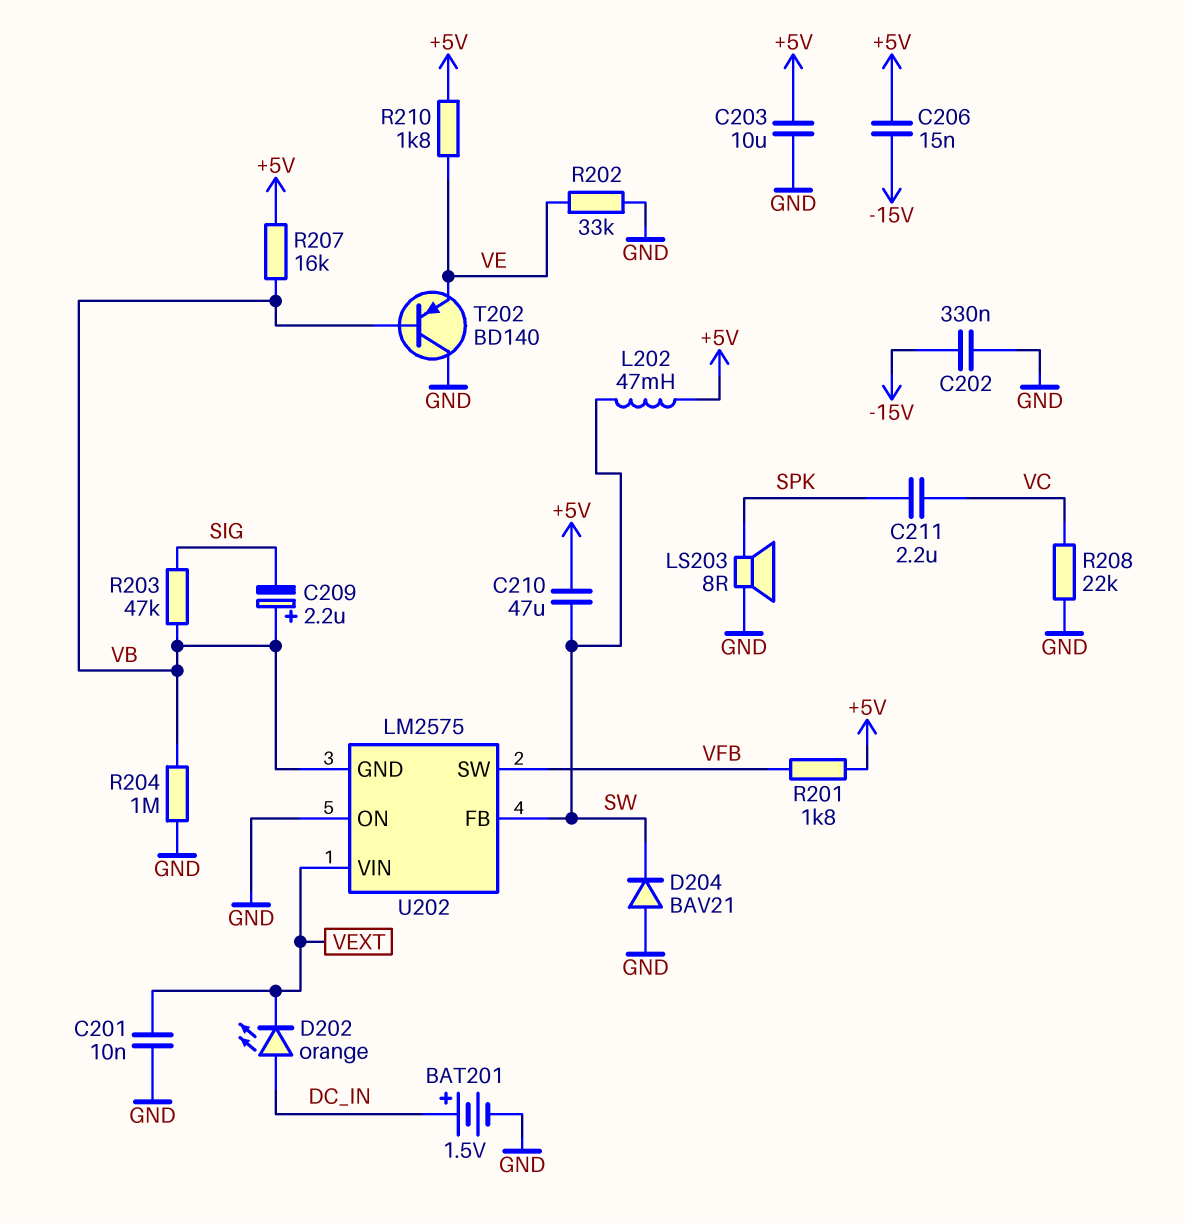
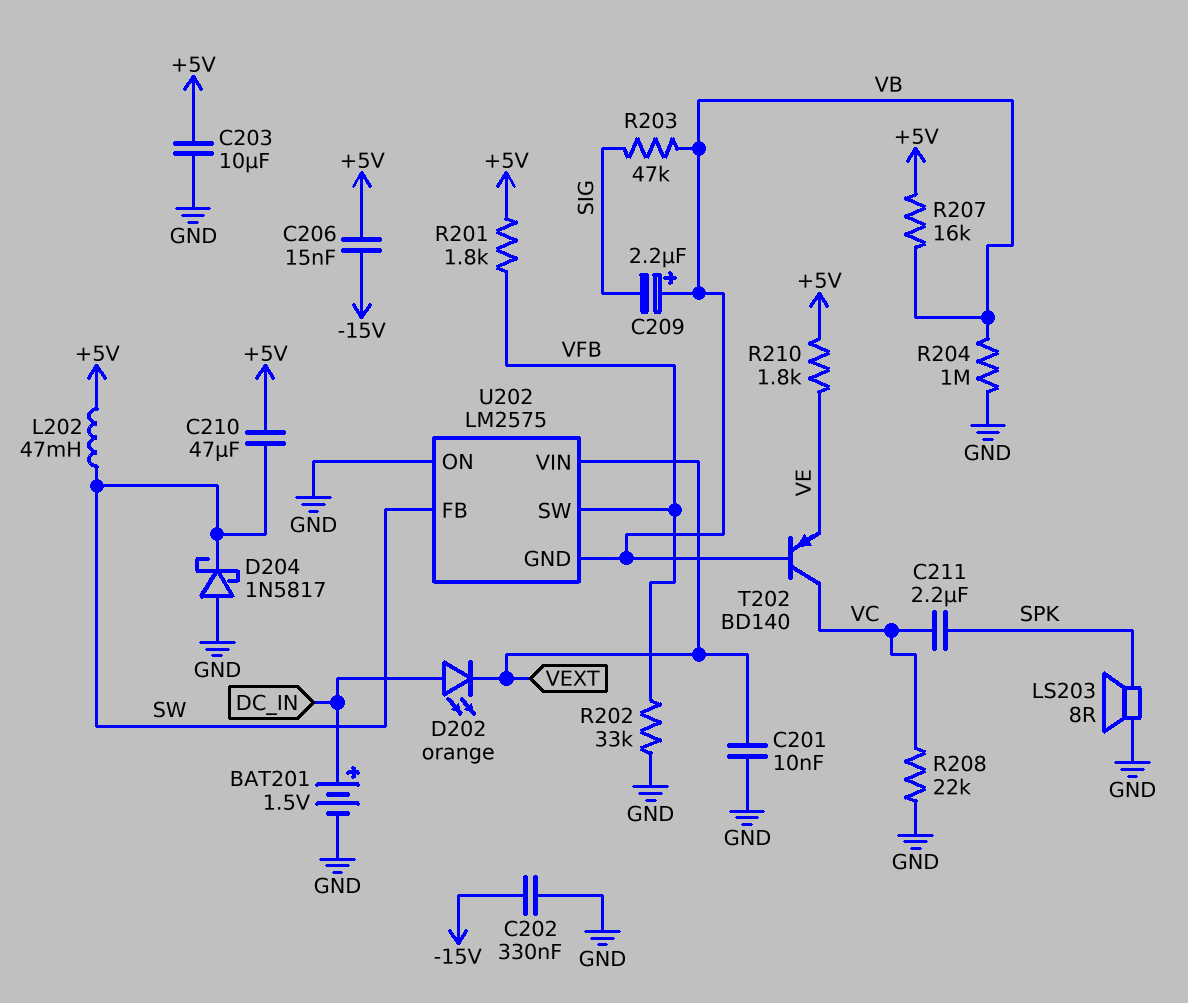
D204: diode BAV21 (A GND, K SW) -> schottky 1N5817 (A GND, K SW)
R202: 33k (GND, VE) -> 33k (GND, VFB)
T202: PNP BD140 (B VB, C GND, E VE) -> PNP BD140 (B VB, C VC, E VE)

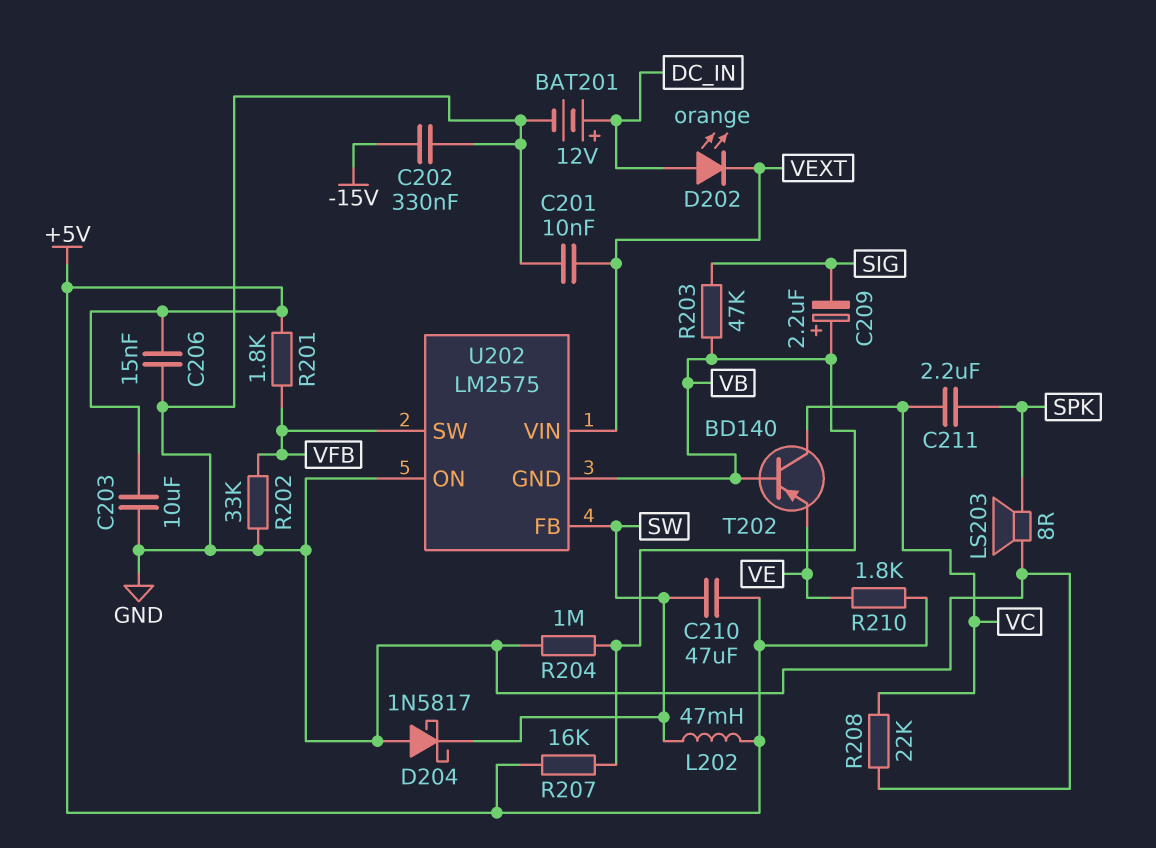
BAT201: 1.5V (plus DC_IN, minus GND) -> 12V (plus DC_IN, minus GND)
C206: 15nF (+5V, -15V) -> 15nF (+5V, GND)

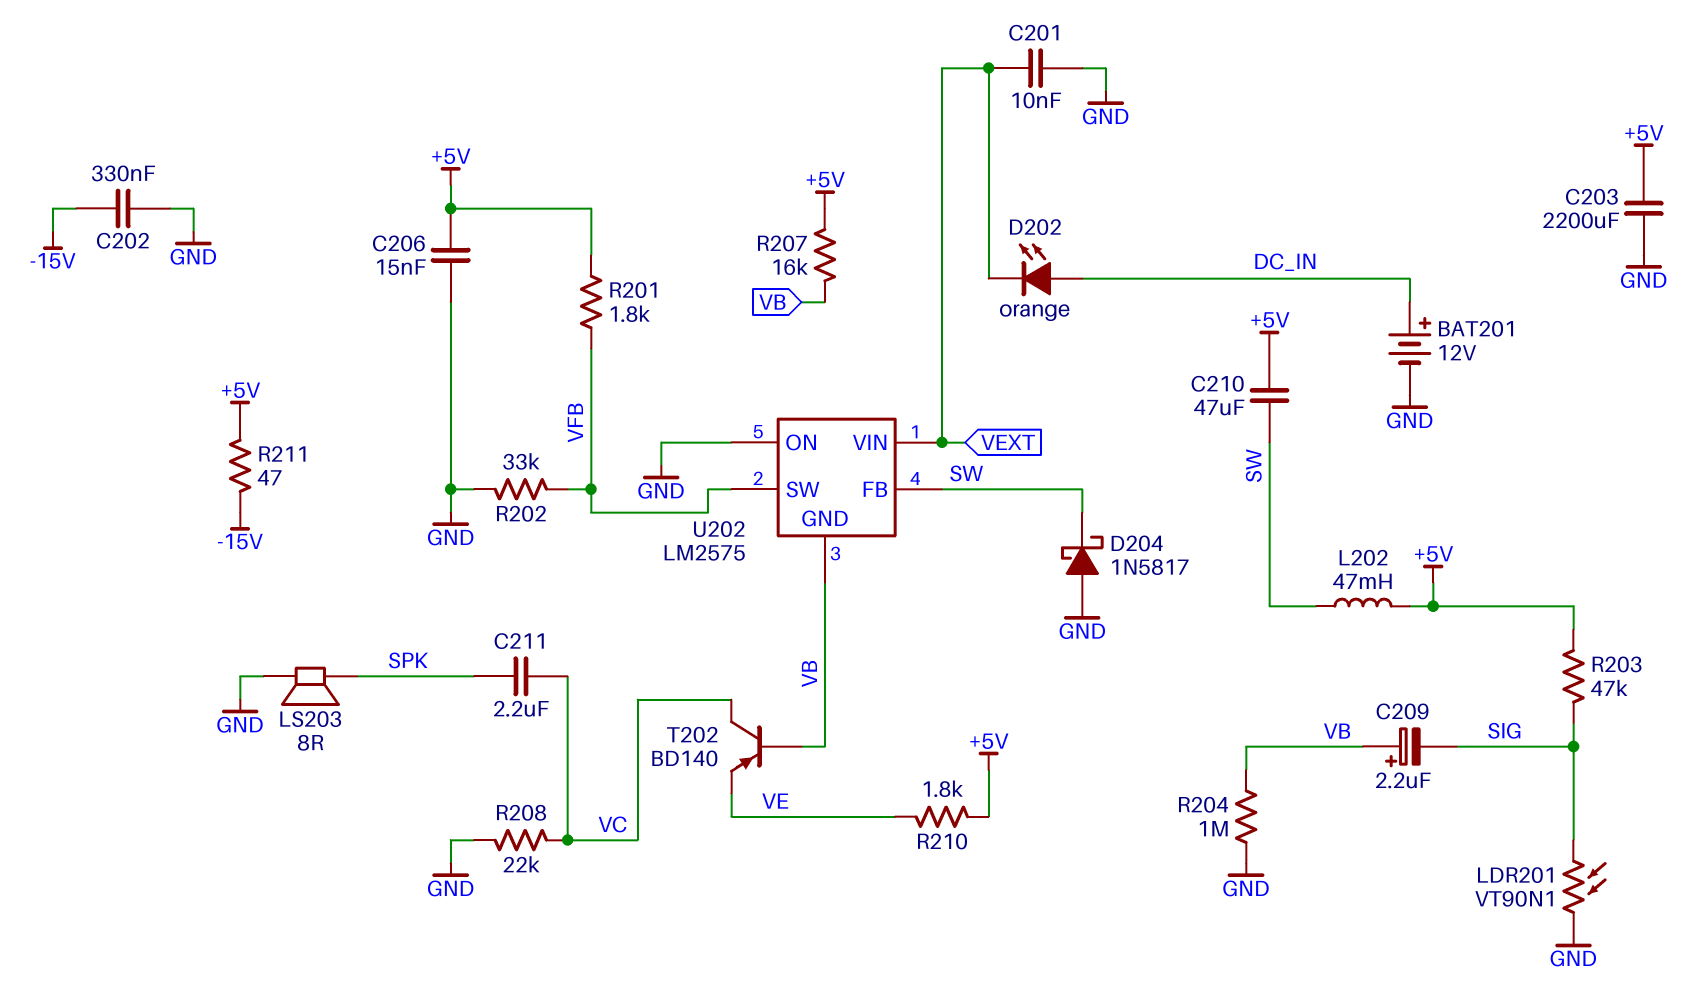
C203: 10uF (+5V, GND) -> 2200uF (+5V, GND)
LDR201: none -> VT90N1 (GND, SIG)
R203: 47k (SIG, VB) -> 47k (+5V, SIG)
R211: none -> 47 (+5V, -15V)

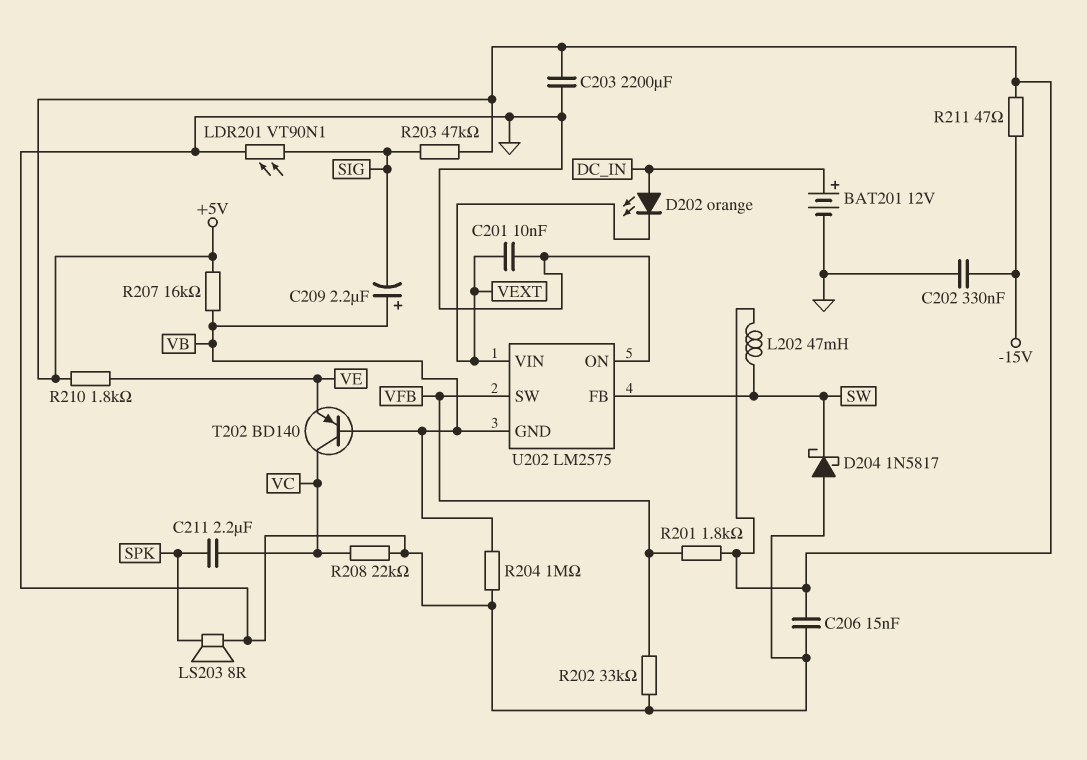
C210: 47uF (+5V, SW) -> none

